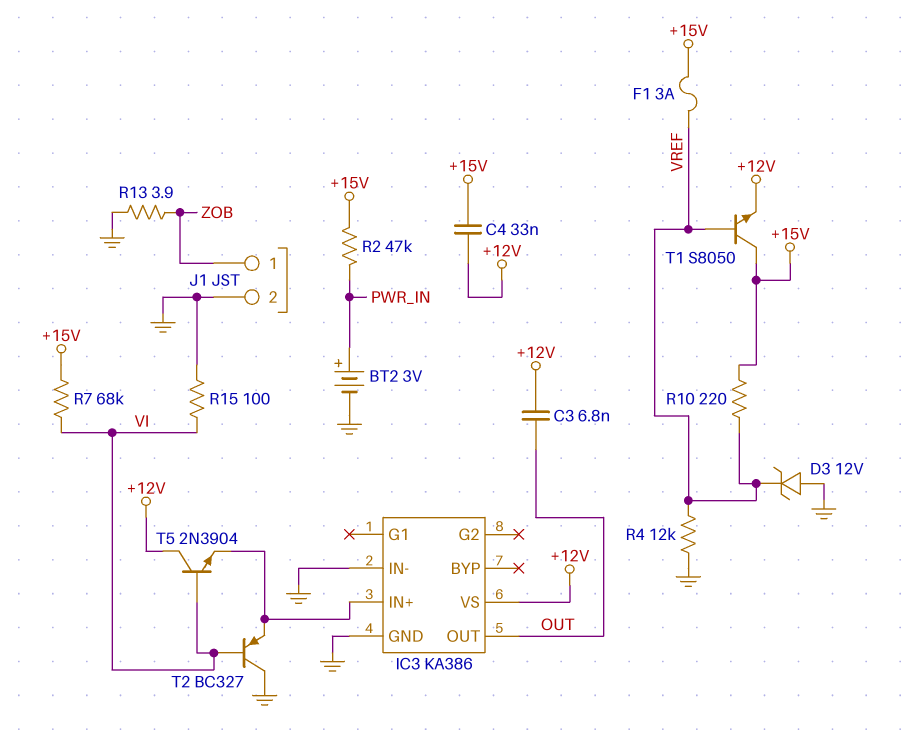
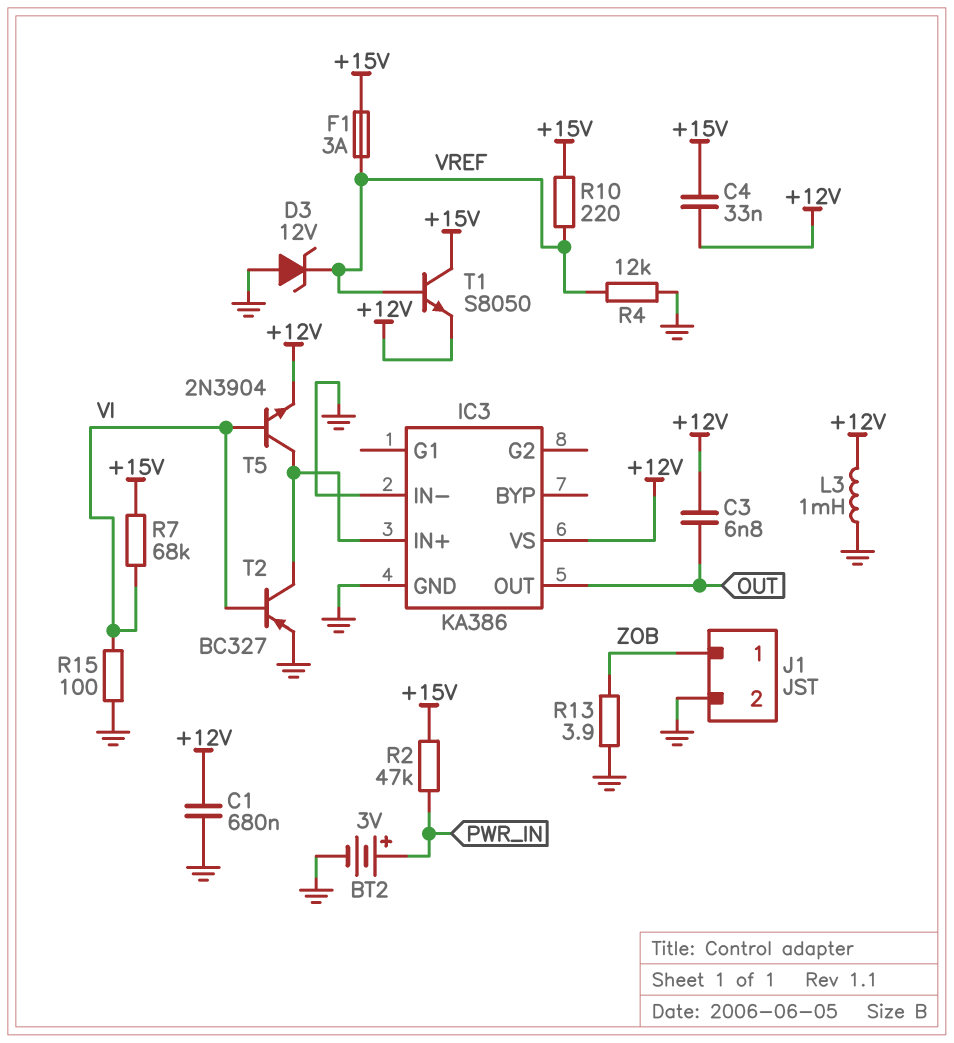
C1: none -> 680nF (+12V, GND)
L3: none -> 1mH (+12V, GND)
T2: PNP BC327 (B VI, C GND, E IC3/IN+) -> PNP BC327 (B VI, C IC3/IN+, E GND)
T5: NPN 2N3904 (B VI, C +12V, E IC3/IN+) -> NPN 2N3904 (B VI, C IC3/IN+, E +12V)

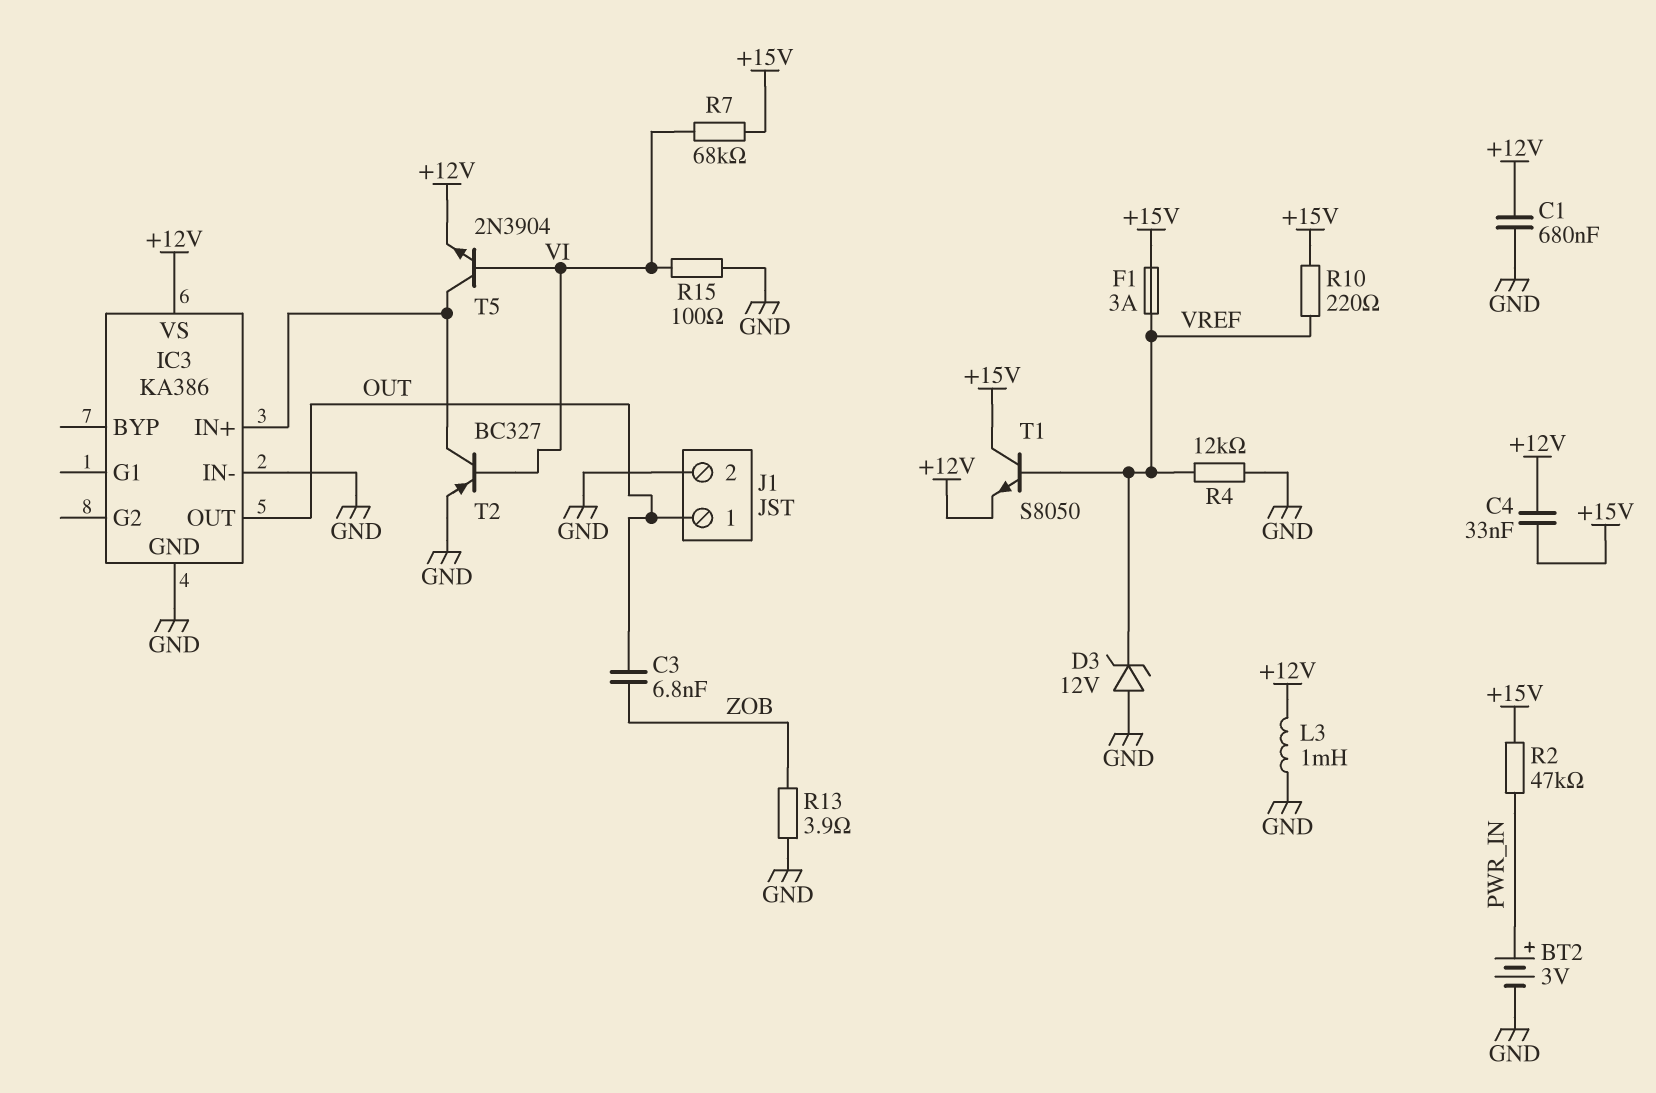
C3: 6.8nF (+12V, OUT) -> 6.8nF (OUT, ZOB)
J1 pin 1: ZOB -> OUT

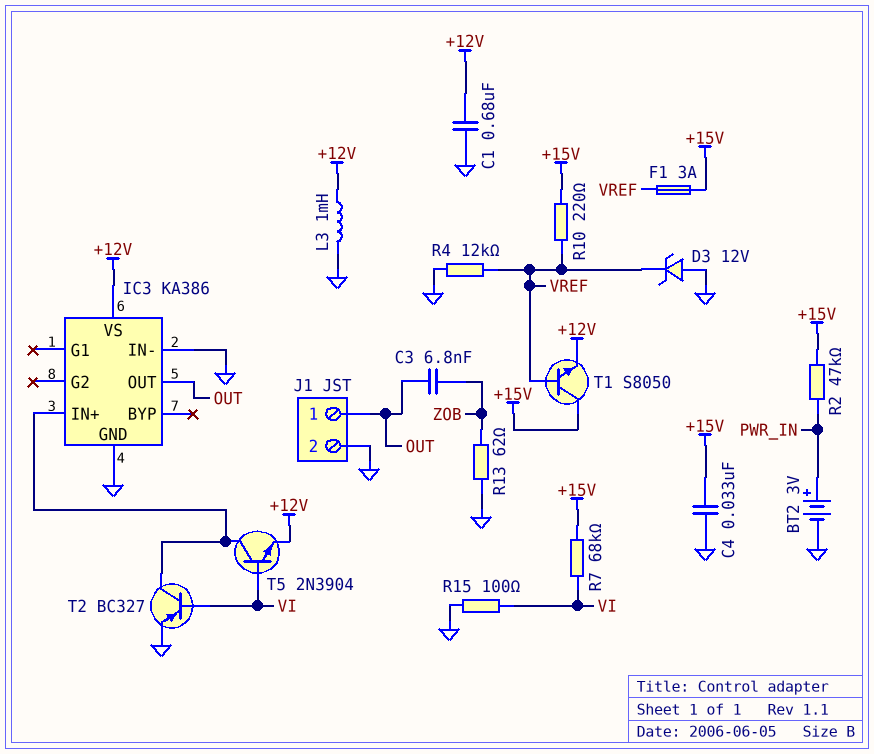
C4: 33nF (+12V, +15V) -> 33nF (+15V, GND)
R13: 3.9 (GND, ZOB) -> 62 (GND, ZOB)

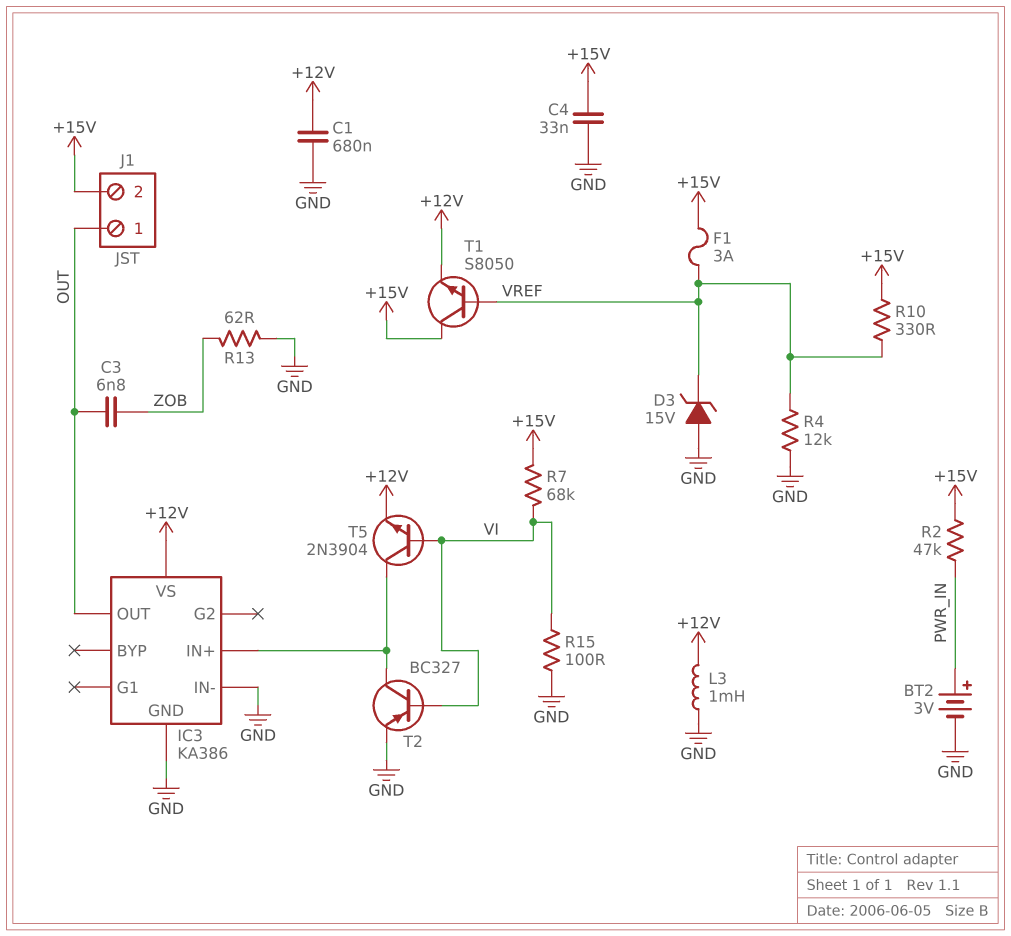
D3: zener 12V (A GND, K VREF) -> zener 15V (A GND, K VREF)
J1 pin 2: GND -> +15V
R10: 220 (+15V, VREF) -> 330 (+15V, VREF)

